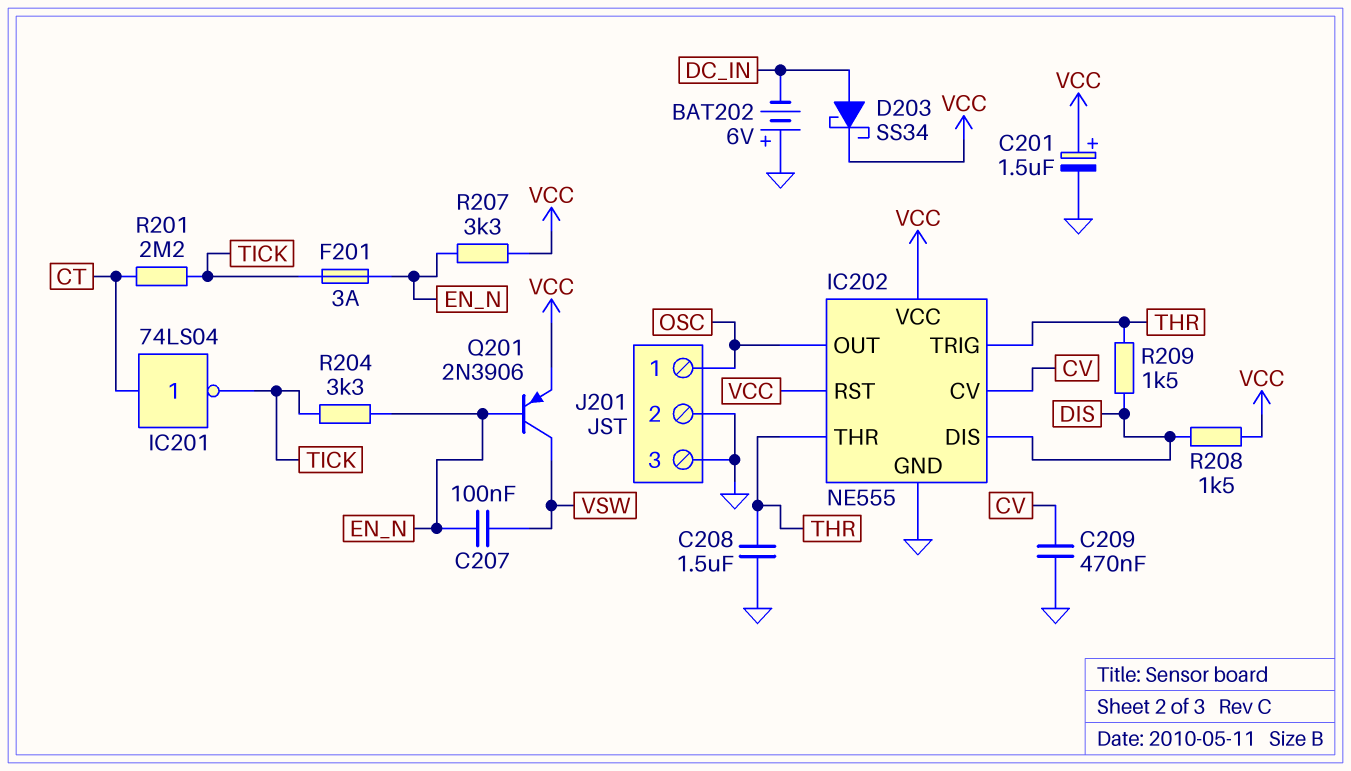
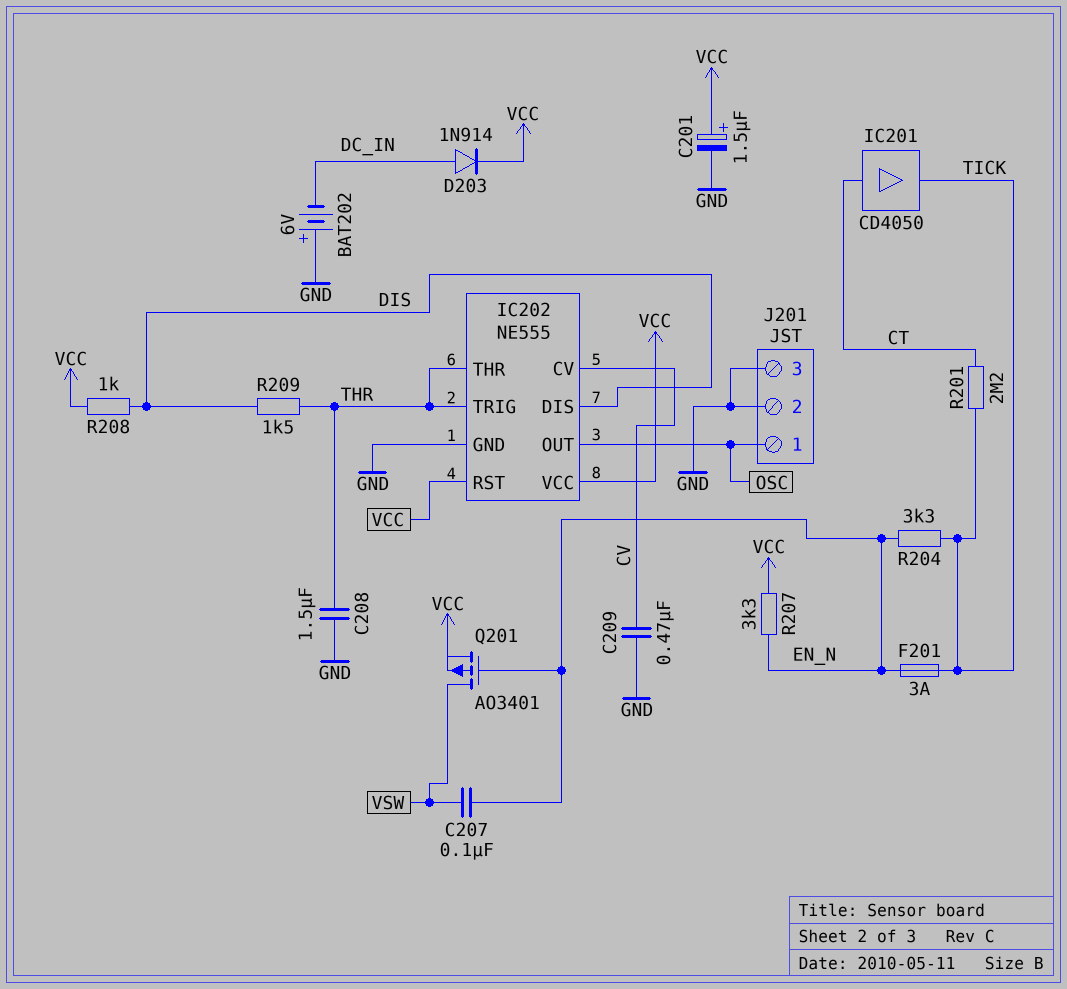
D203: schottky SS34 (A DC_IN, K VCC) -> diode 1N914 (A DC_IN, K VCC)
IC201: NOT 74LS04 (in CT, out TICK) -> buffer CD4050 (in CT, out TICK)
Q201: PNP 2N3906 (B EN_N, C VSW, E VCC) -> PMOS AO3401 (G EN_N, D VSW, S VCC)
R208: 1.5k (DIS, VCC) -> 1k (DIS, VCC)

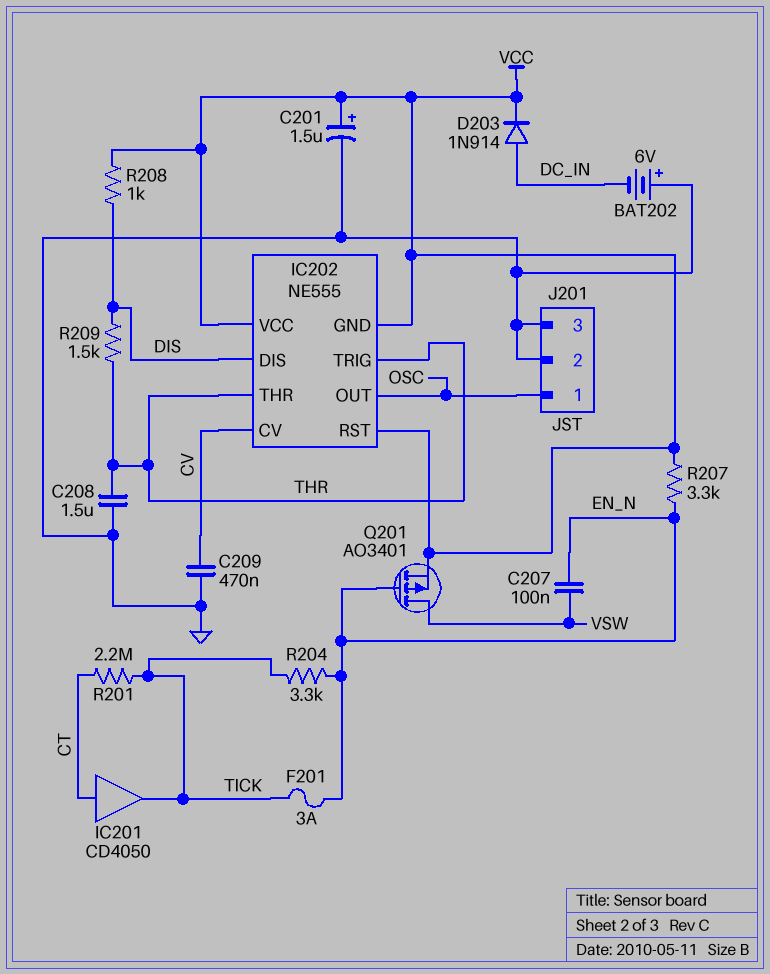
IC202 pin GND: GND -> VCC

